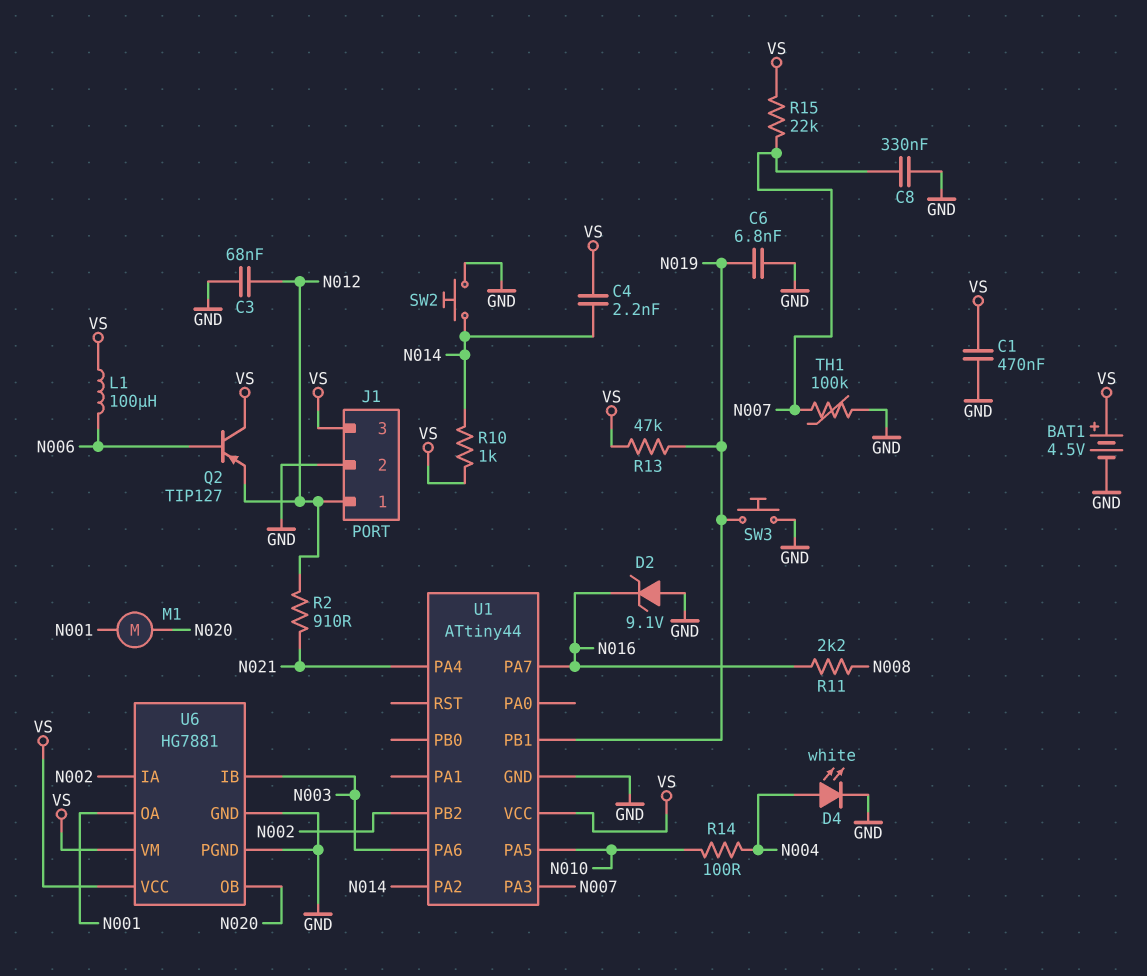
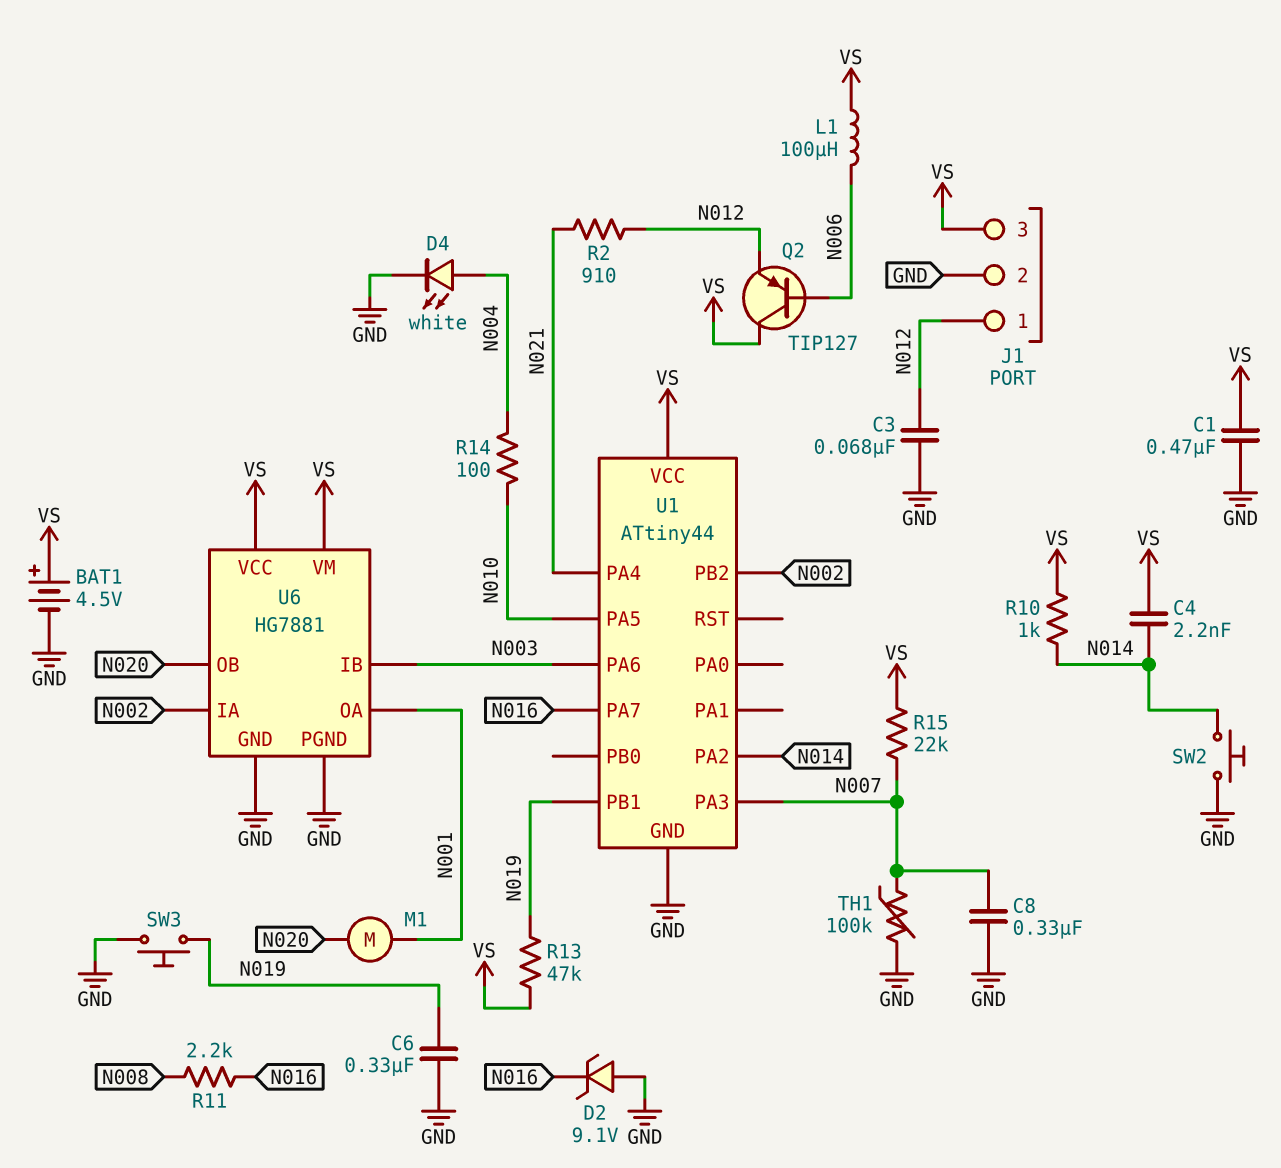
C6: 6.8nF (GND, N019) -> 330nF (GND, N019)

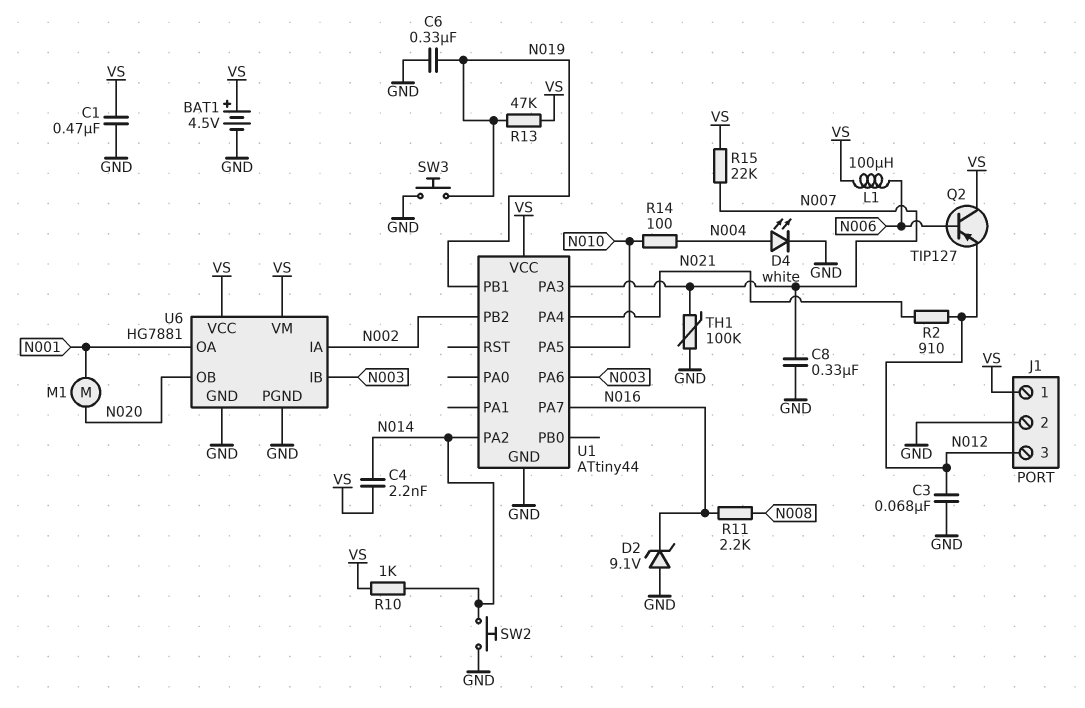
J1 pin 1: N012 -> VS
J1 pin 3: VS -> N012

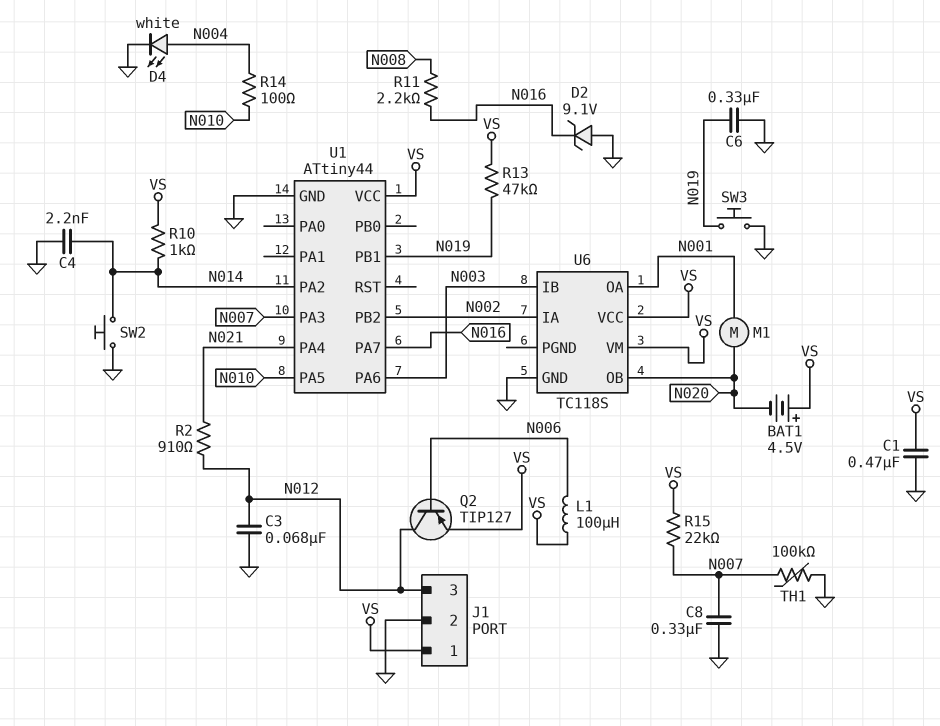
BAT1: 4.5V (plus VS, minus GND) -> 4.5V (plus VS, minus N020)
C4: 2.2nF (N014, VS) -> 2.2nF (GND, N014)
Q2: PNP TIP127 (B N006, C VS, E N012) -> PNP TIP127 (B N006, C N012, E VS)
U6: HG7881 -> TC118S
U6 pin PGND: GND -> none

